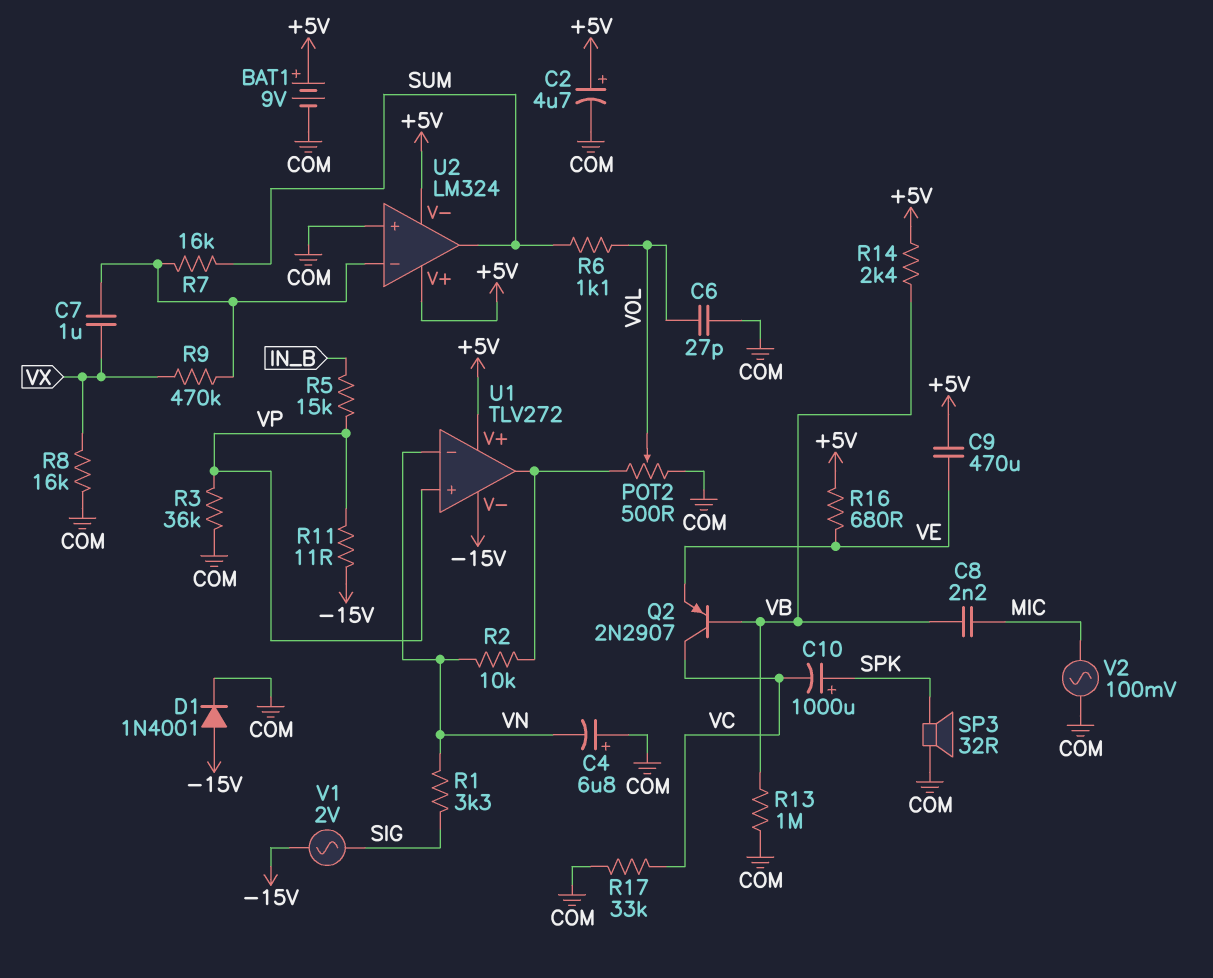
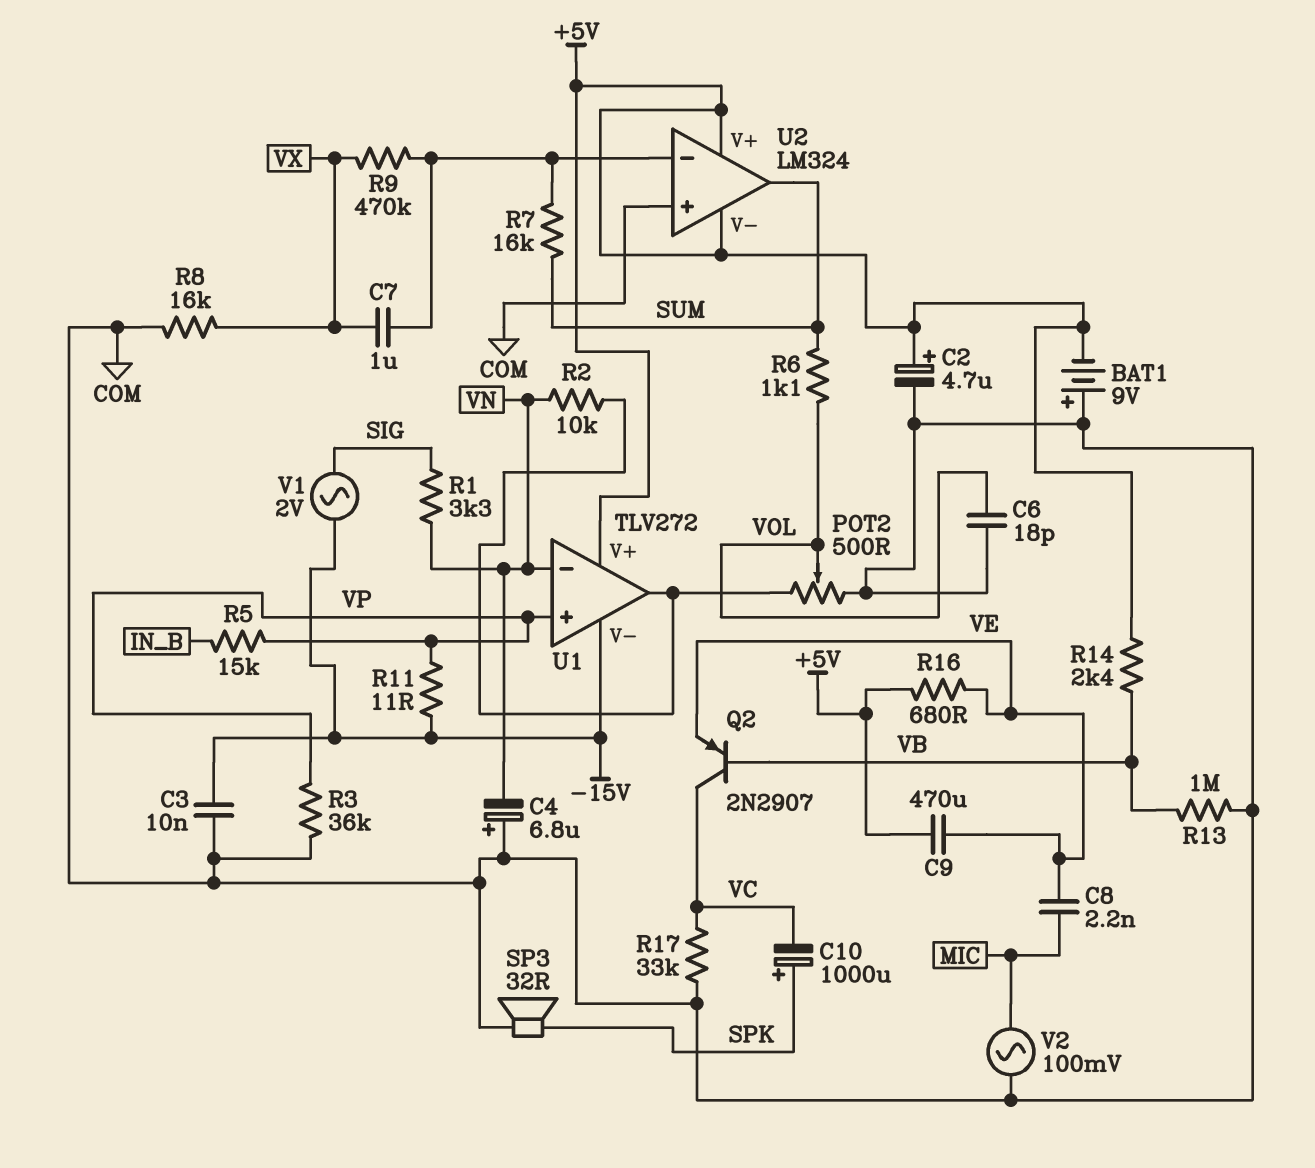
BAT1: 9V (plus +5V, minus COM) -> 9V (plus COM, minus +5V)
C3: none -> 10nF (-15V, COM)
C6: 27pF (COM, VOL) -> 18pF (COM, VOL)
C8: 2.2nF (MIC, VB) -> 2.2nF (MIC, VE)
D1: diode 1N4001 (A -15V, K COM) -> none

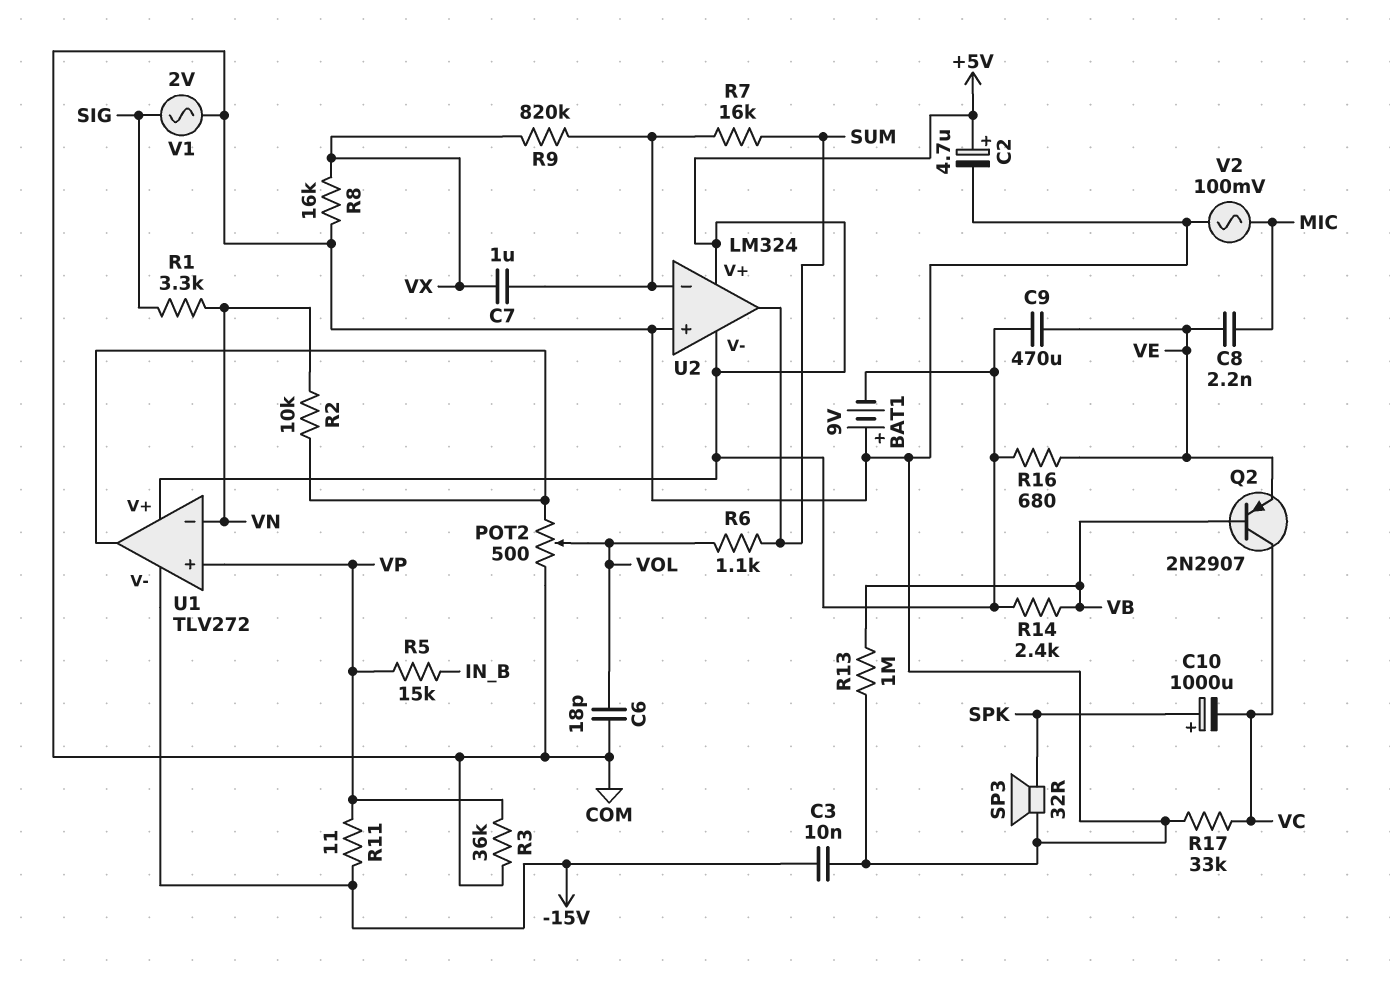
C4: 6.8uF (plus COM, minus VN) -> none
R9: 470k (U2/in-, VX) -> 820k (U2/in-, VX)
V1: AC 2V (-15V, SIG) -> AC 2V (COM, SIG)

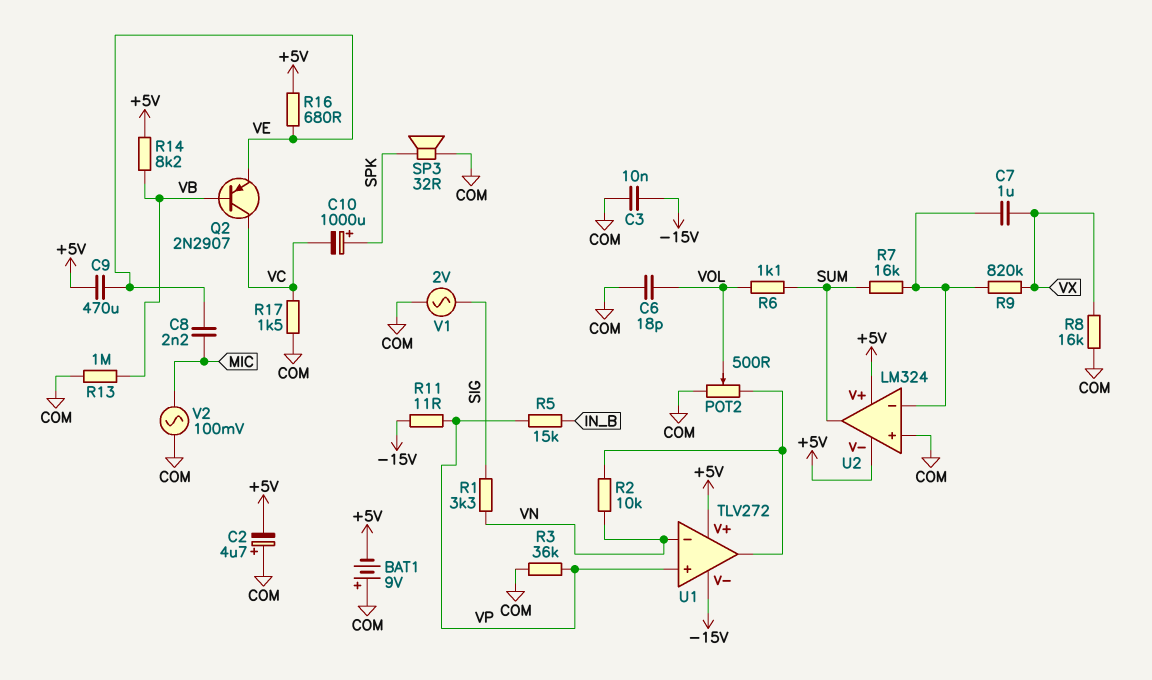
C2: 4.7uF (plus +5V, minus COM) -> 4.7uF (plus COM, minus +5V)
R14: 2.4k (+5V, VB) -> 8.2k (+5V, VB)
R17: 33k (COM, VC) -> 1.5k (COM, VC)

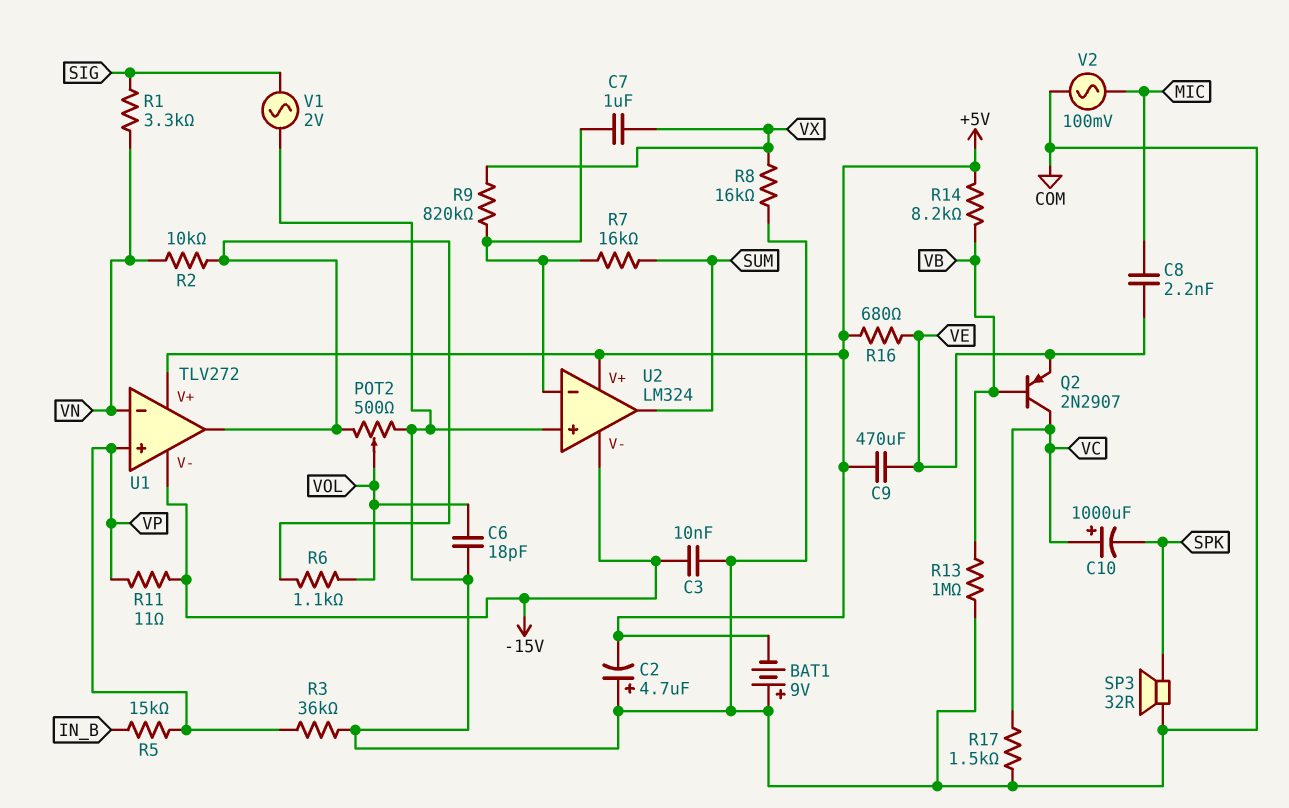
C10: 1000uF (plus SPK, minus VC) -> 1000uF (plus VC, minus SPK)
R6: 1.1k (SUM, VOL) -> 1.1k (U1/out, VOL)
U2 pin V-: +5V -> -15V

